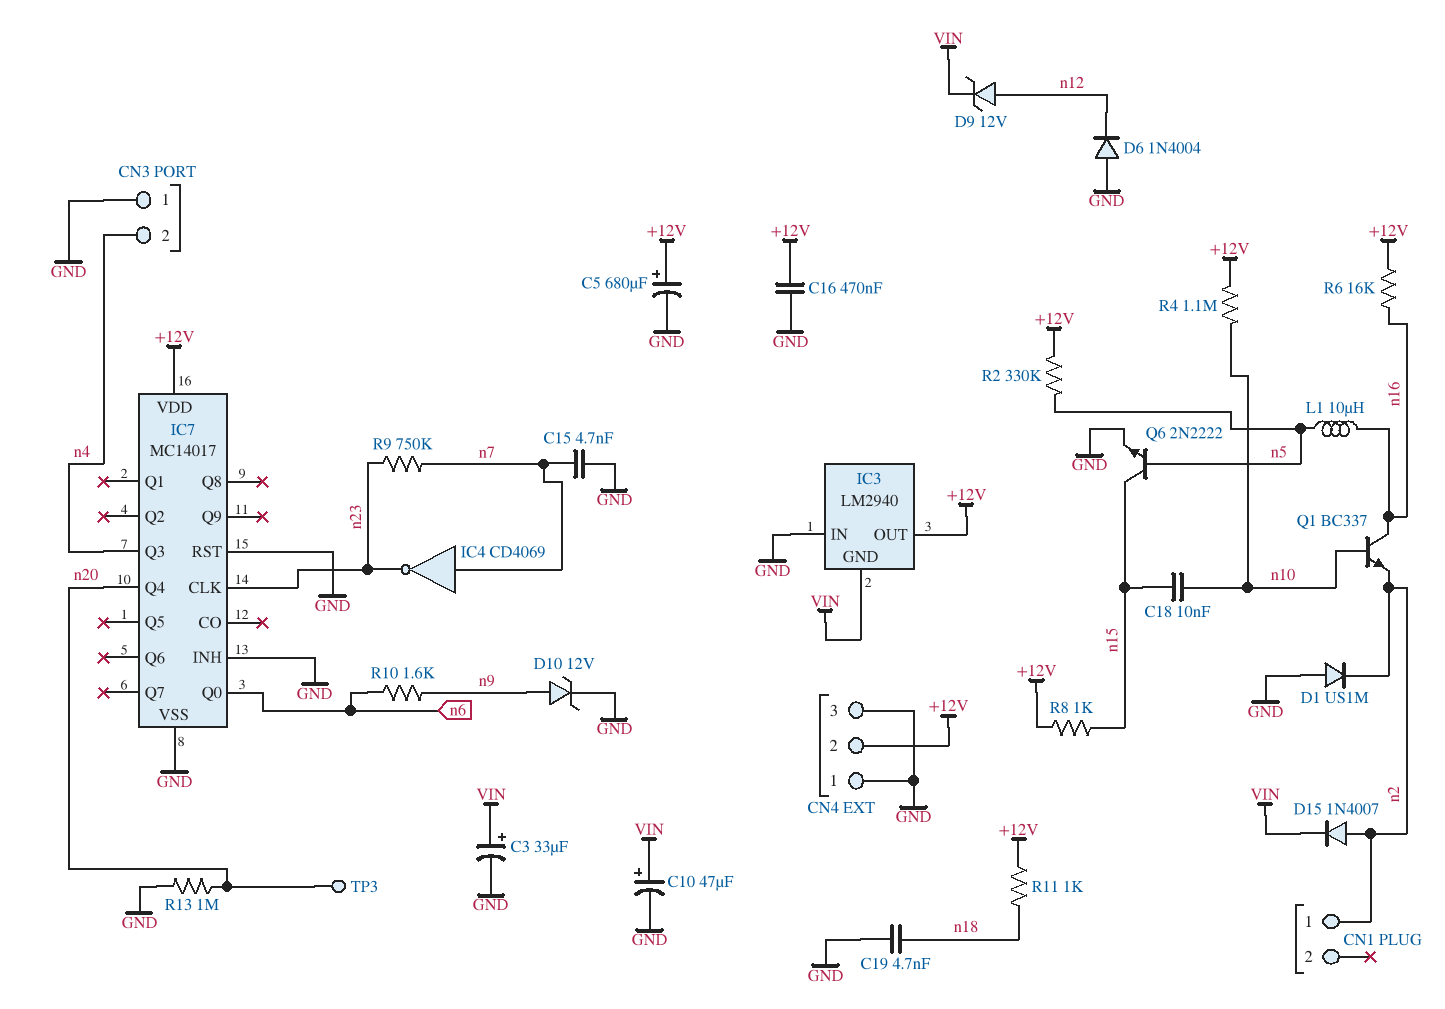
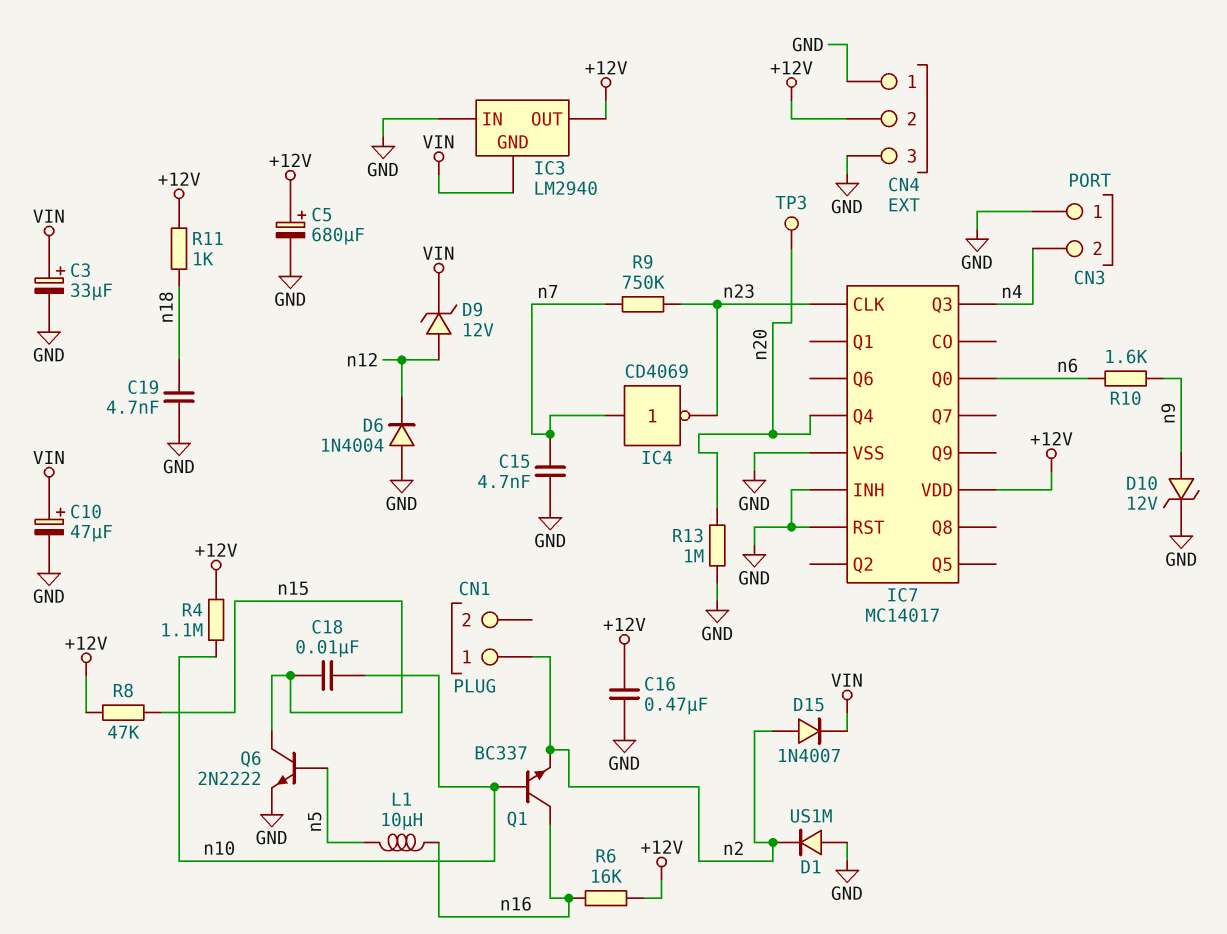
R2: 330k (+12V, n5) -> none
R8: 1k (+12V, n15) -> 47k (+12V, n15)

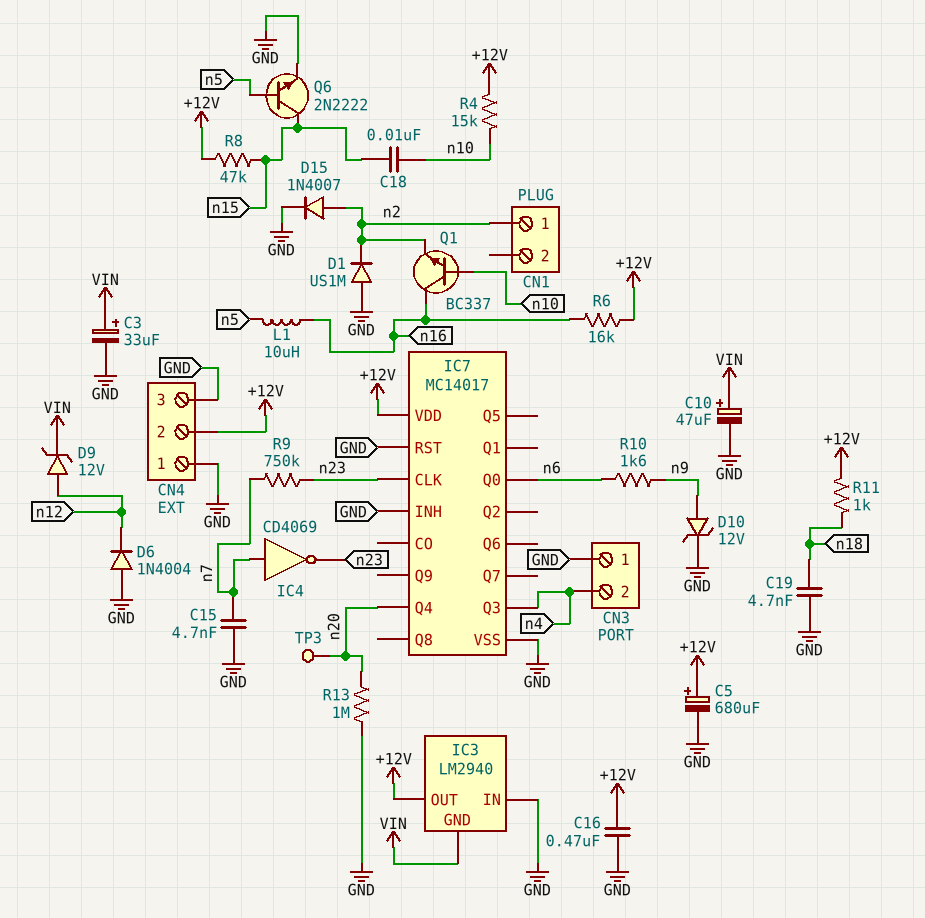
D15: diode 1N4007 (A n2, K VIN) -> diode 1N4007 (A n2, K GND)
R4: 1.1M (+12V, n10) -> 15k (+12V, n10)

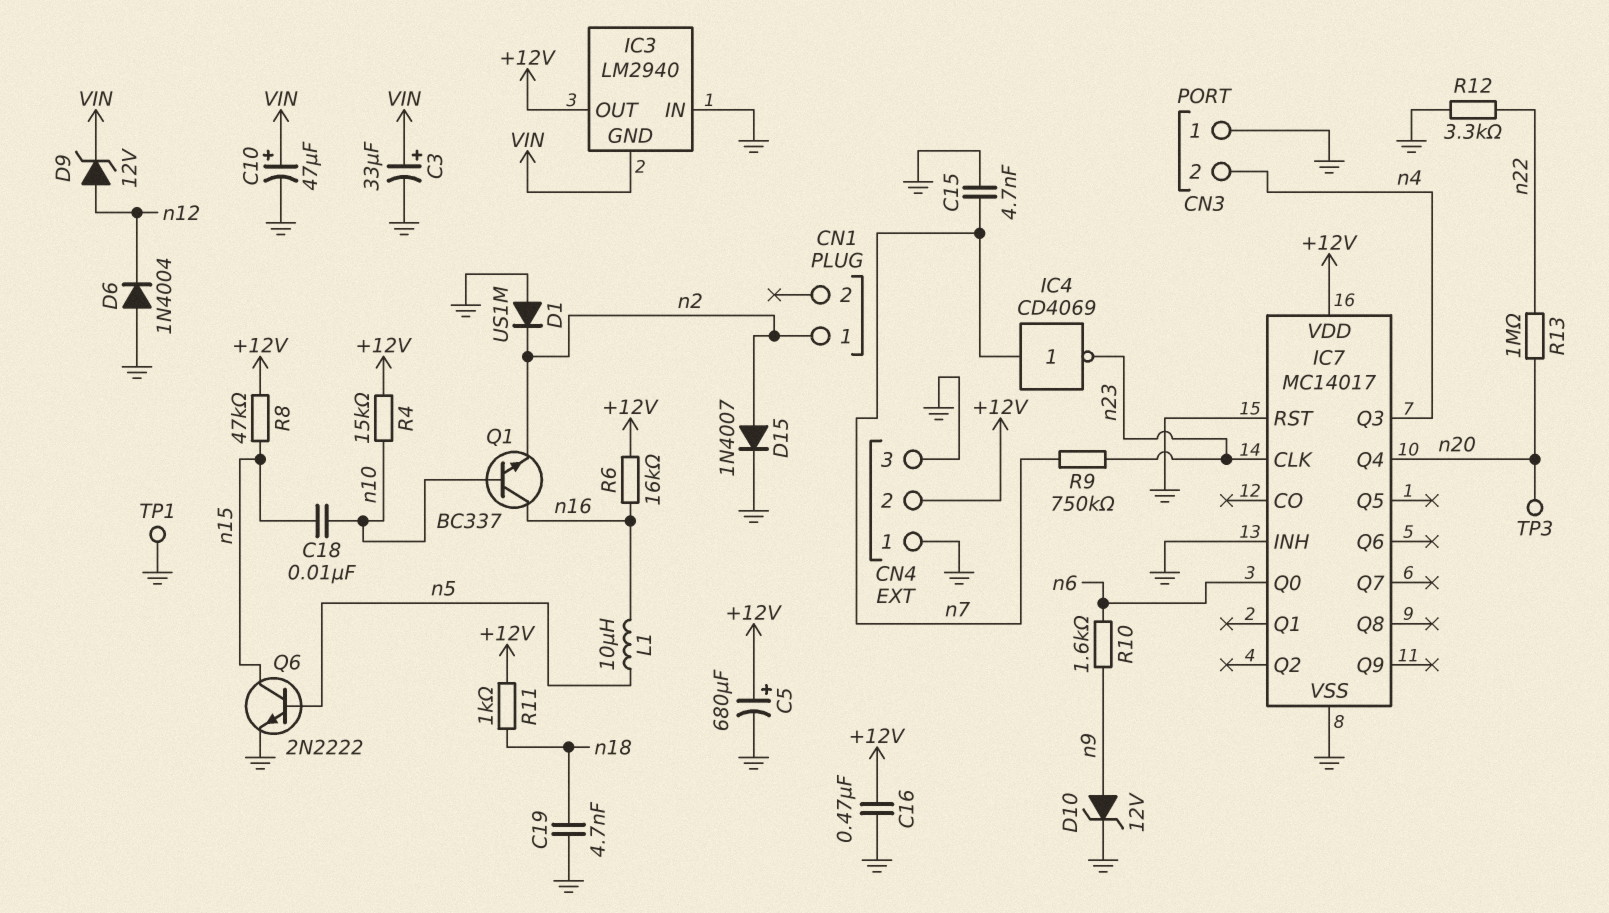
R12: none -> 3.3k (GND, n22)
R13: 1M (GND, n20) -> 1M (n20, n22)
TP1: none -> test point (GND)

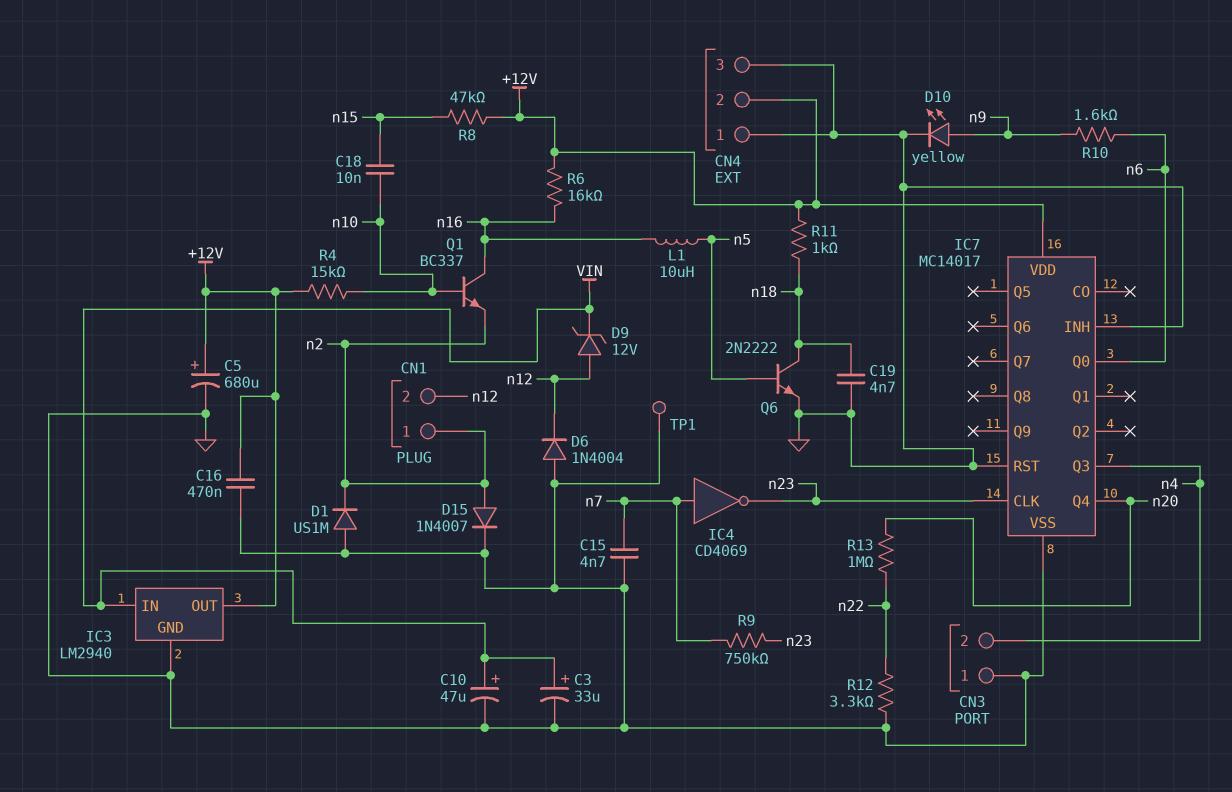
CN1 pin 2: none -> n12
D10: zener 12V (A n9, K GND) -> LED yellow (A n9, K GND)
IC3 pin GND: VIN -> GND
IC3 pin IN: GND -> VIN
Q6: NPN 2N2222 (B n5, C n15, E GND) -> NPN 2N2222 (B n5, C n18, E GND)
TP3: test point (n20) -> none

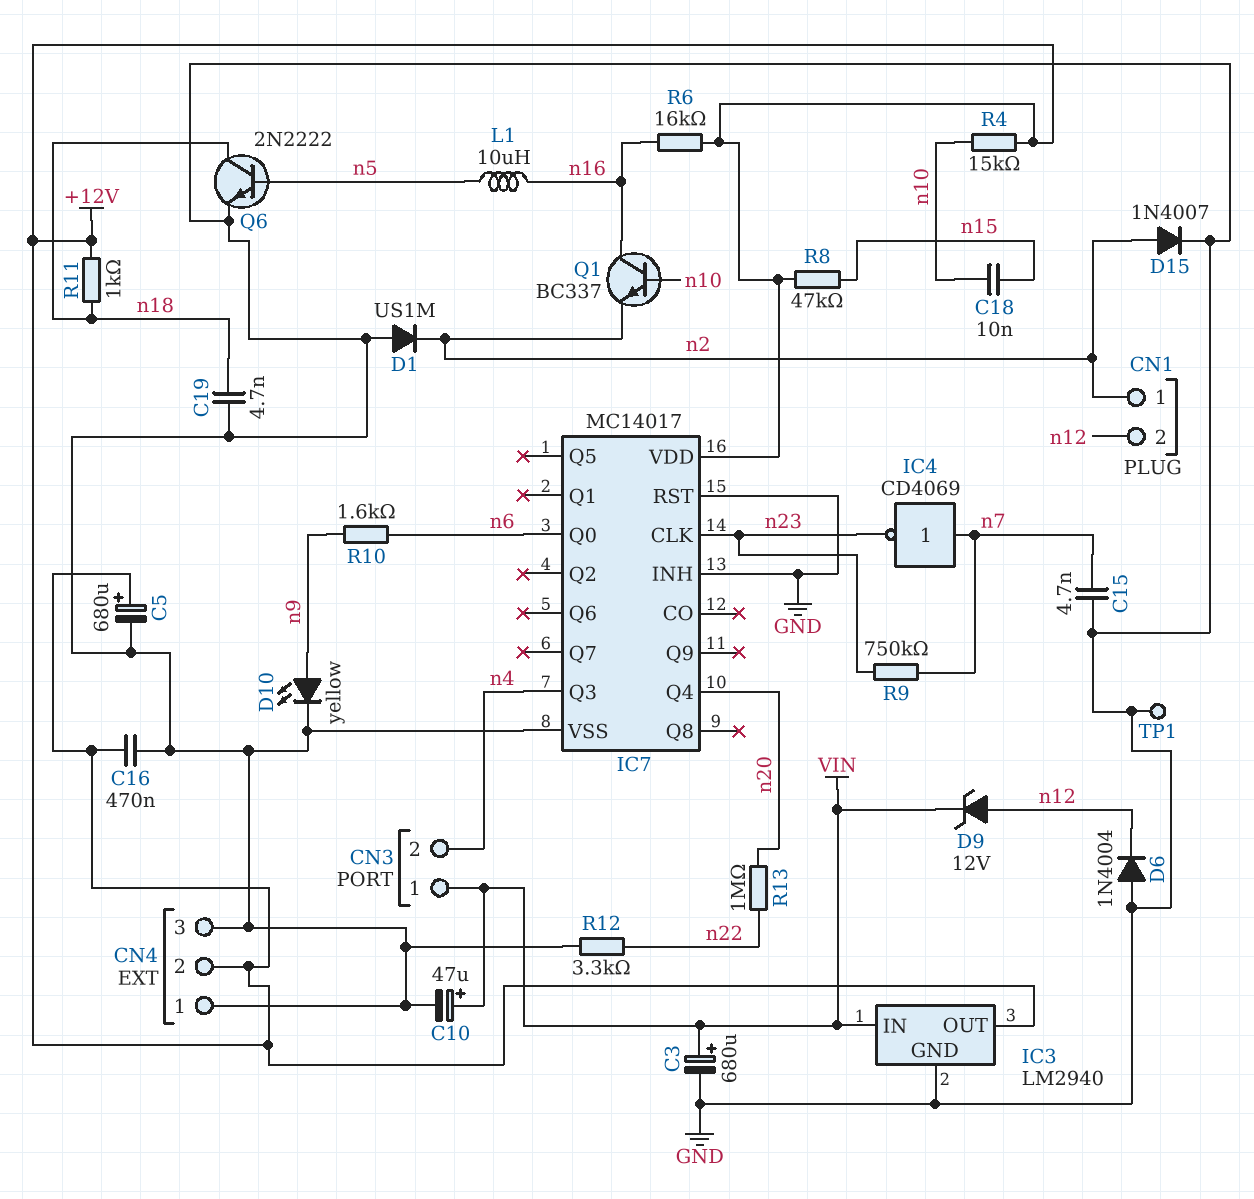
C3: 33uF (plus VIN, minus GND) -> 680uF (plus VIN, minus GND)
CN3 pin 1: GND -> VIN

